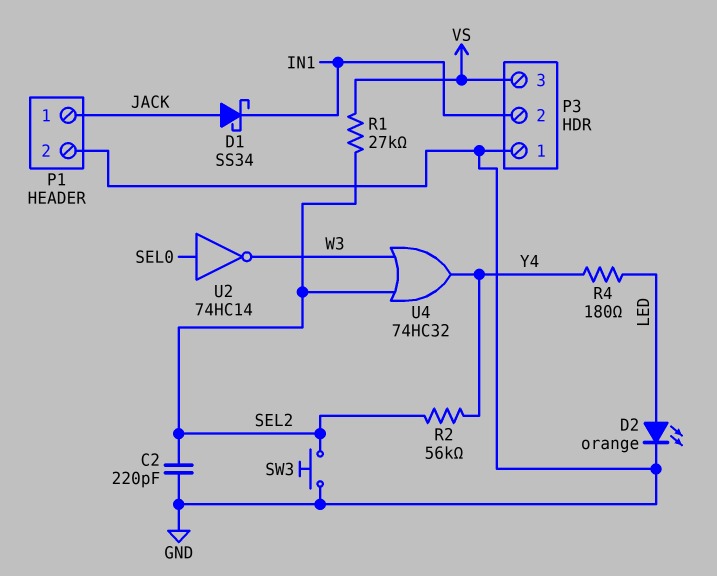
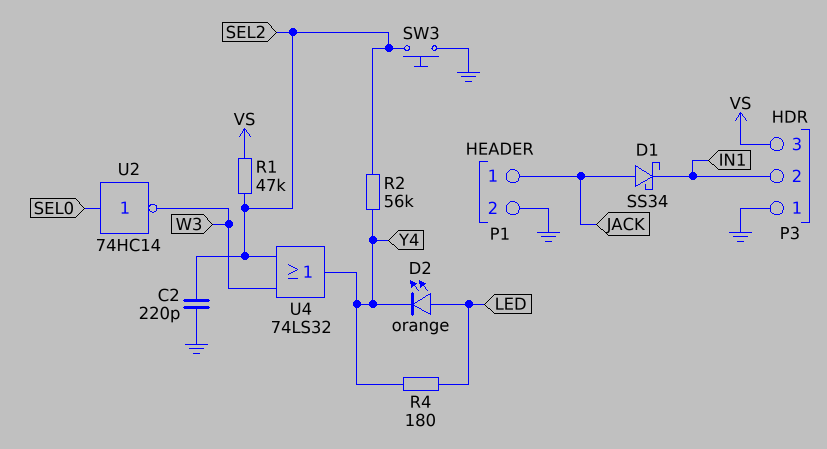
D2: LED orange (A LED, K GND) -> LED orange (A LED, K Y4)
R1: 27k (SEL2, VS) -> 47k (SEL2, VS)
U4: OR 74HC32 (in SEL2, in W3, out Y4) -> OR 74LS32 (in SEL2, in W3, out Y4)

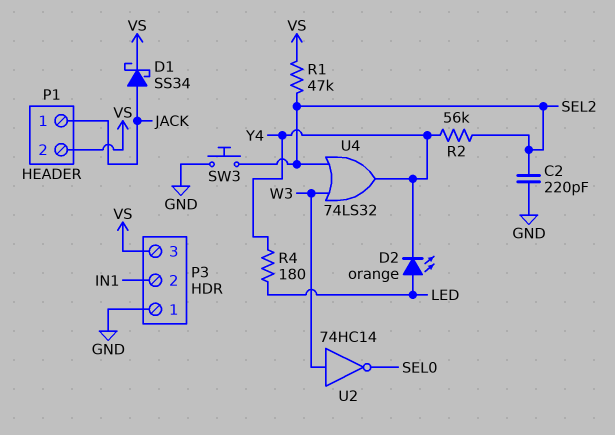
D1: schottky SS34 (A JACK, K IN1) -> schottky SS34 (A JACK, K VS)
P1 pin 2: GND -> VS
U2: NOT 74HC14 (in SEL0, out W3) -> NOT 74HC14 (in W3, out SEL0)

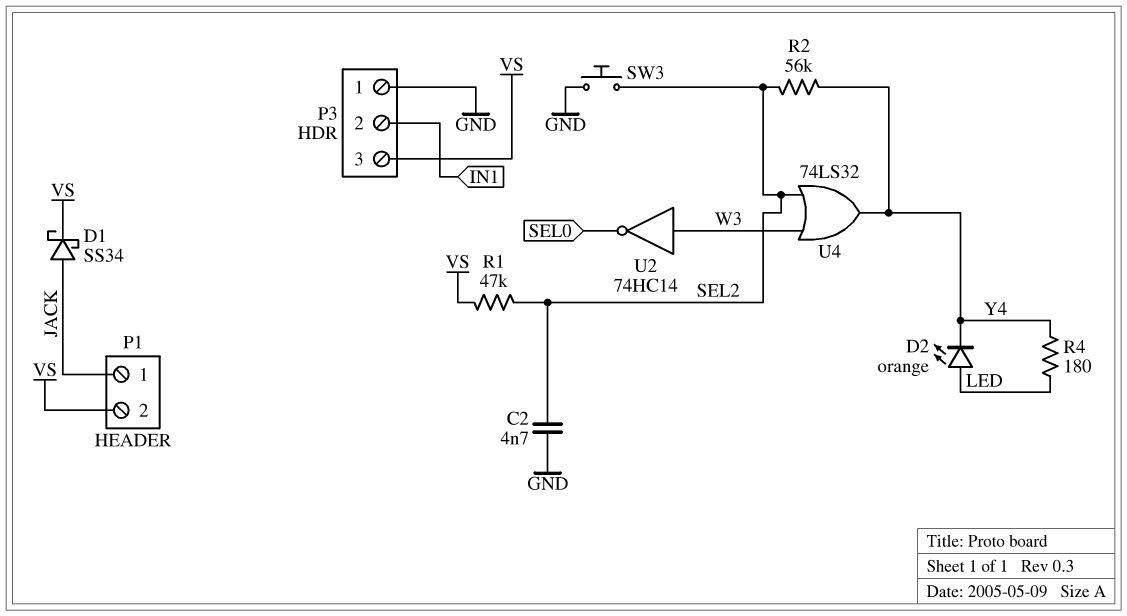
C2: 220pF (GND, SEL2) -> 4.7nF (GND, SEL2)

